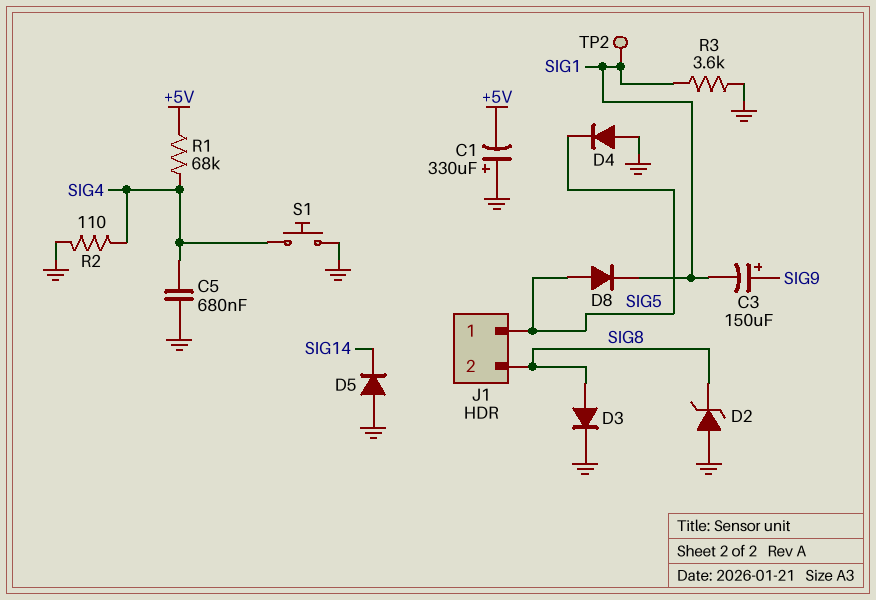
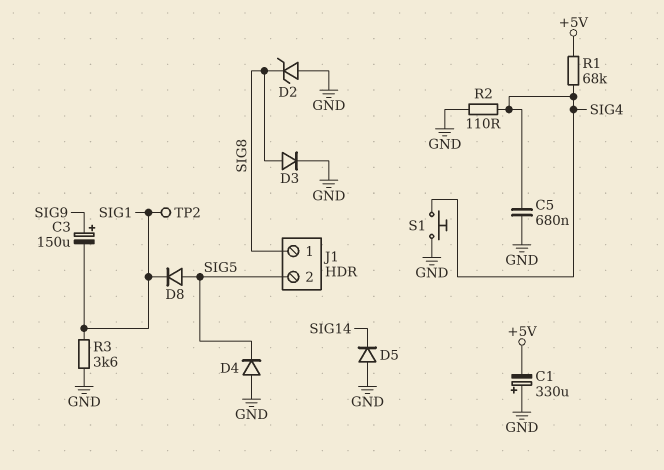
J1 pin 1: SIG5 -> SIG8
J1 pin 2: SIG8 -> SIG5

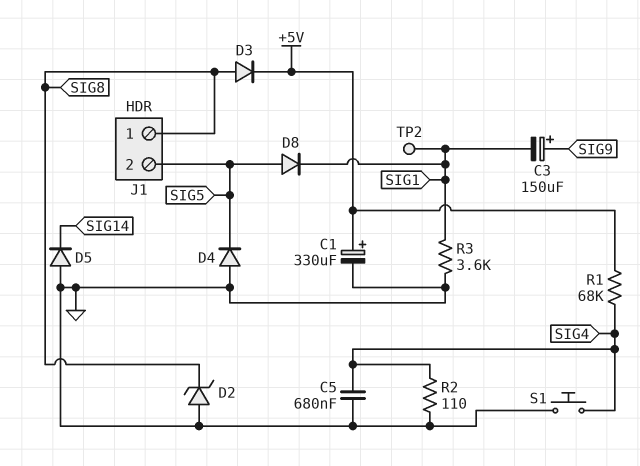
C1: 330uF (plus GND, minus +5V) -> 330uF (plus +5V, minus GND)
D3: diode (A SIG8, K GND) -> diode (A SIG8, K +5V)

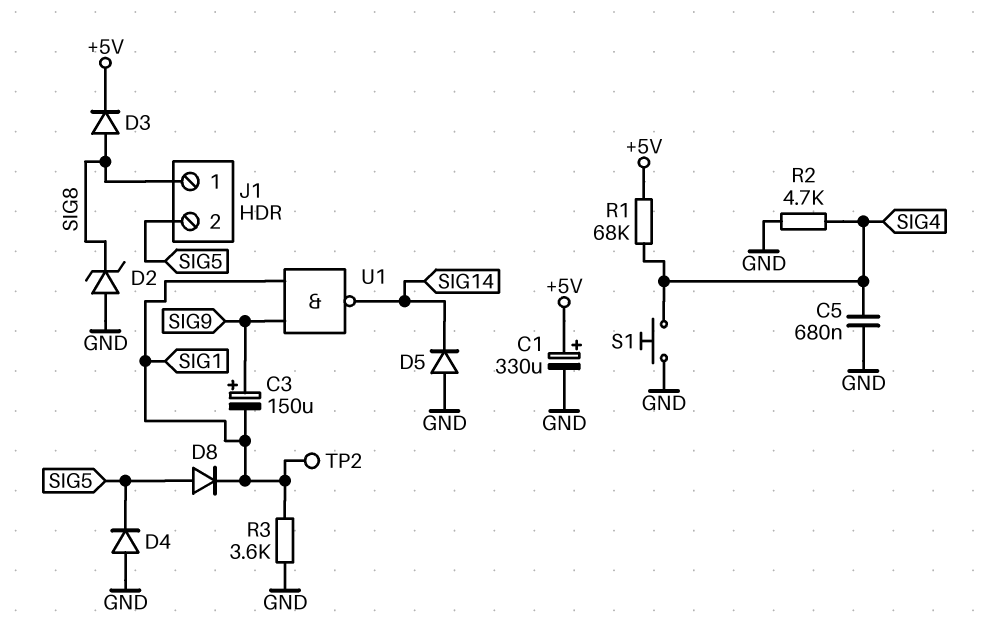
R2: 110 (GND, SIG4) -> 4.7k (GND, SIG4)
U1: none -> NAND (in SIG1, in SIG9, out SIG14)

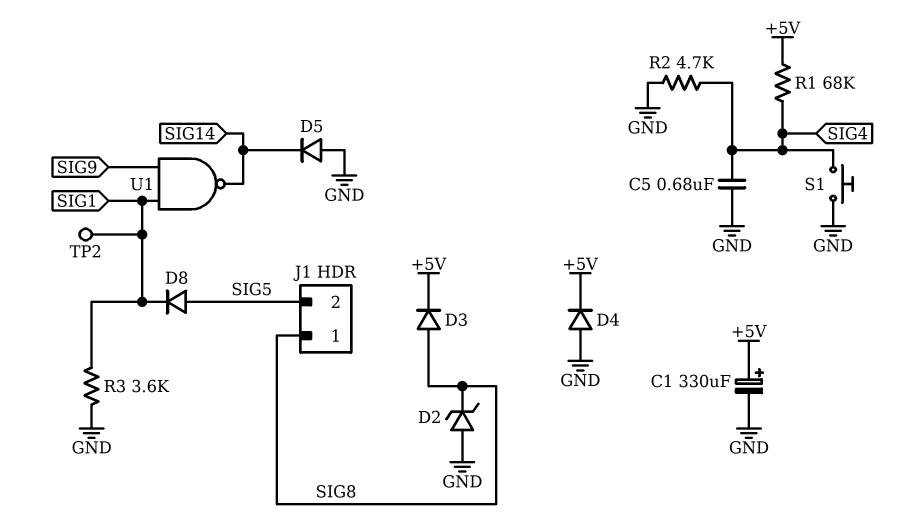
C3: 150uF (plus SIG9, minus SIG1) -> none
D4: diode (A GND, K SIG5) -> diode (A GND, K +5V)

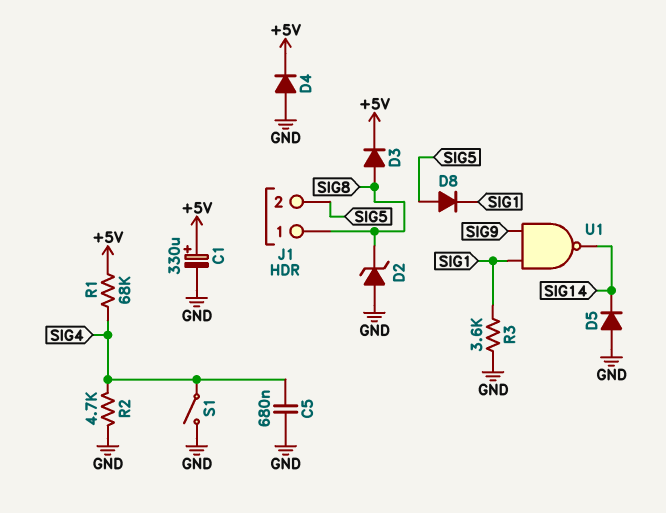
S1: button (GND, SIG4) -> switch (GND, SIG4)
TP2: test point (SIG1) -> none

